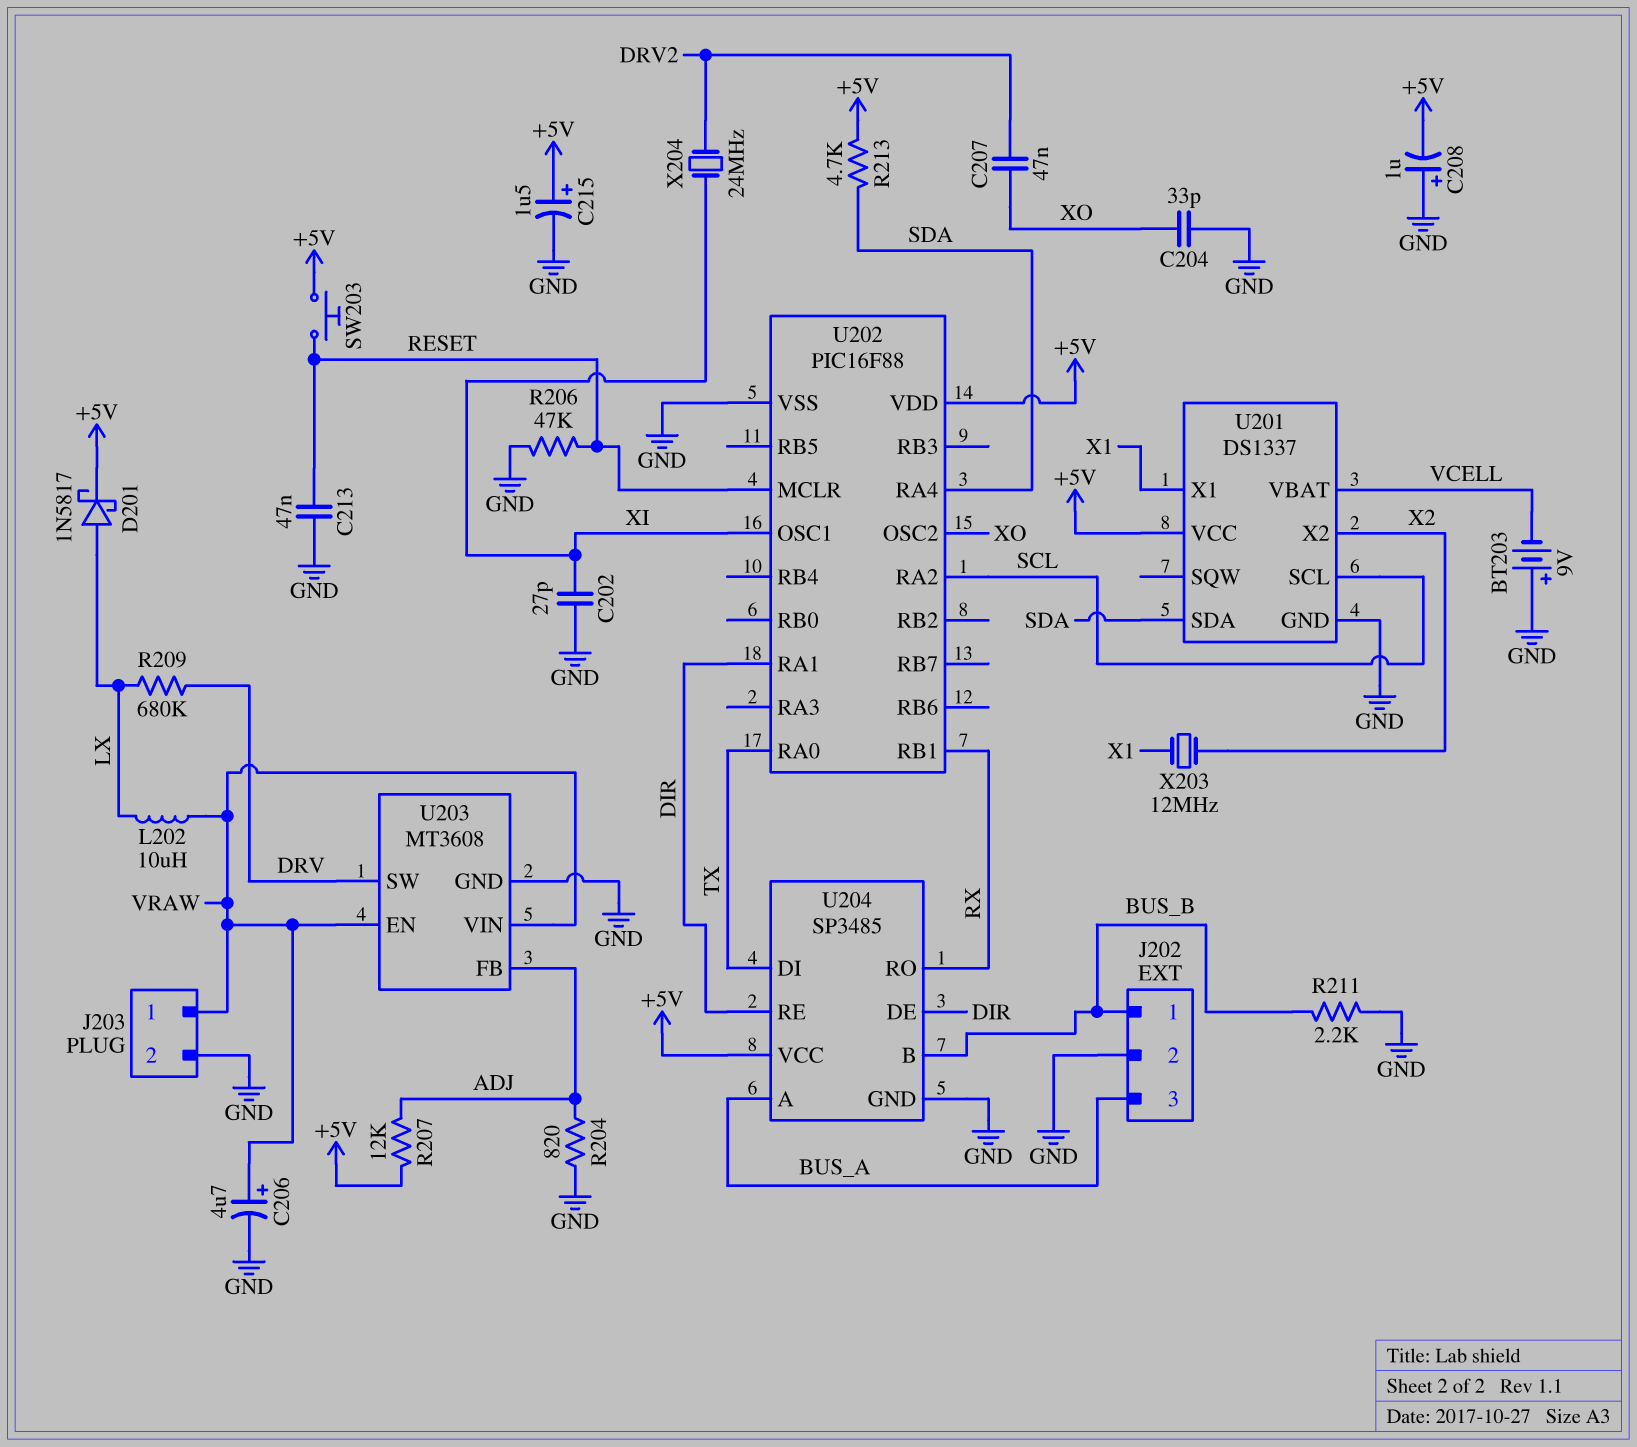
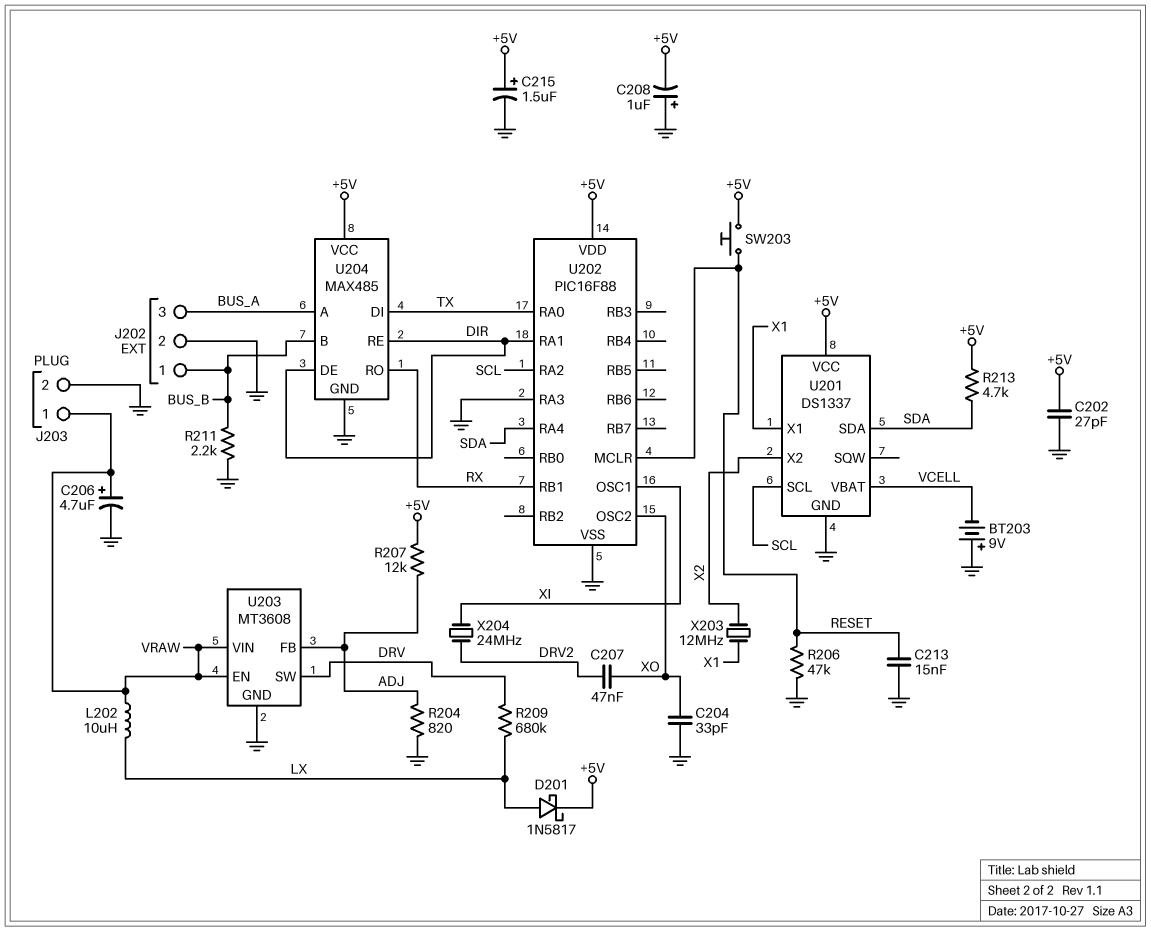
C202: 27pF (GND, XI) -> 27pF (+5V, GND)
C213: 47nF (GND, RESET) -> 15nF (GND, RESET)
U202 pin RA3: none -> GND
U204: SP3485 -> MAX485

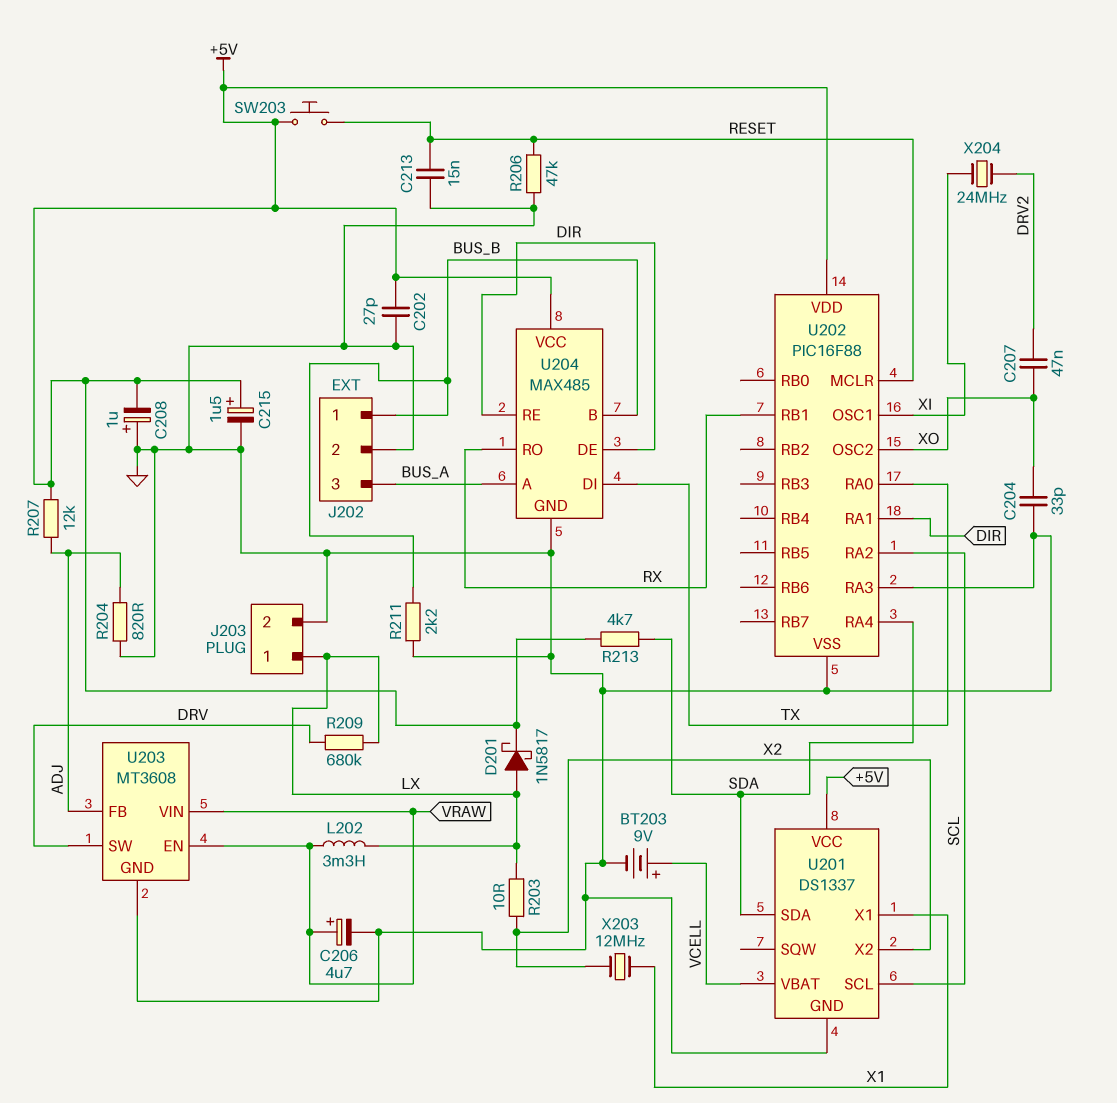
BT203: 9V (plus GND, minus VCELL) -> 9V (plus VCELL, minus GND)
J203 pin 1: VRAW -> LX
L202: 10uH (LX, VRAW) -> 3.3mH (LX, VRAW)
R203: none -> 10 (LX, X2)

